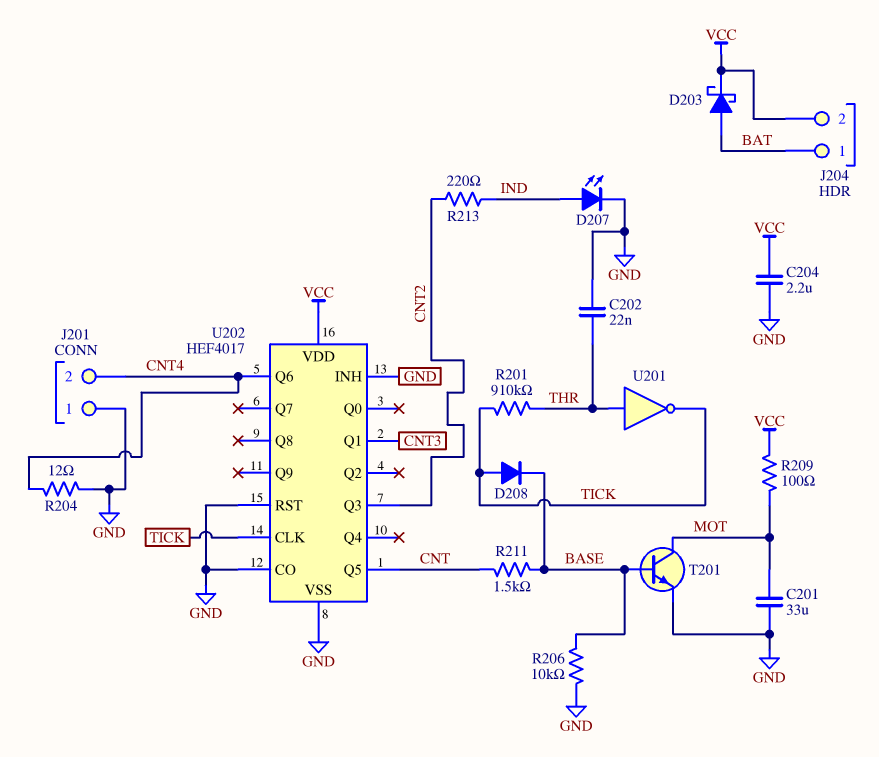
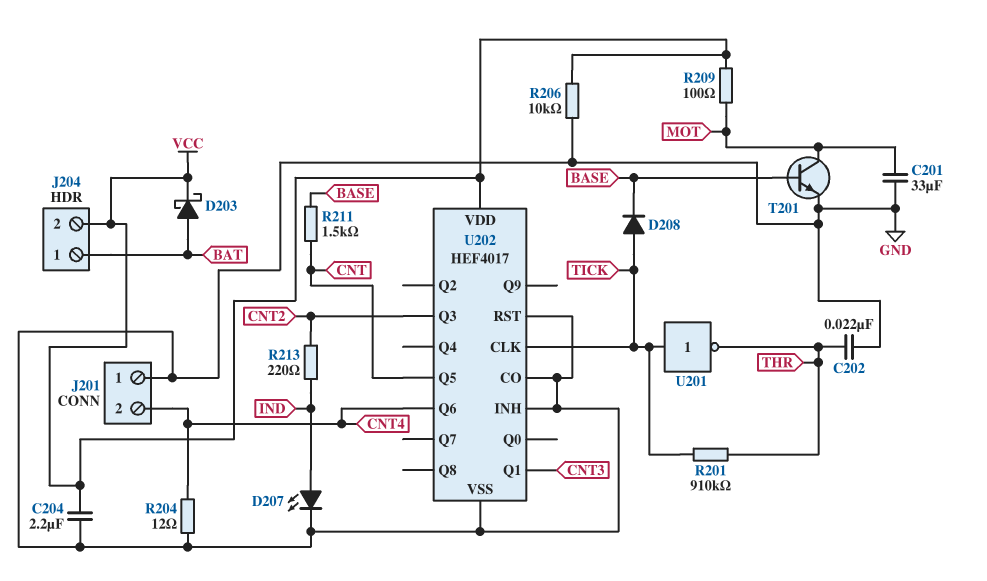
R206: 10k (BASE, GND) -> 10k (GND, VCC)
U201: NOT (in THR, out TICK) -> NOT (in TICK, out THR)

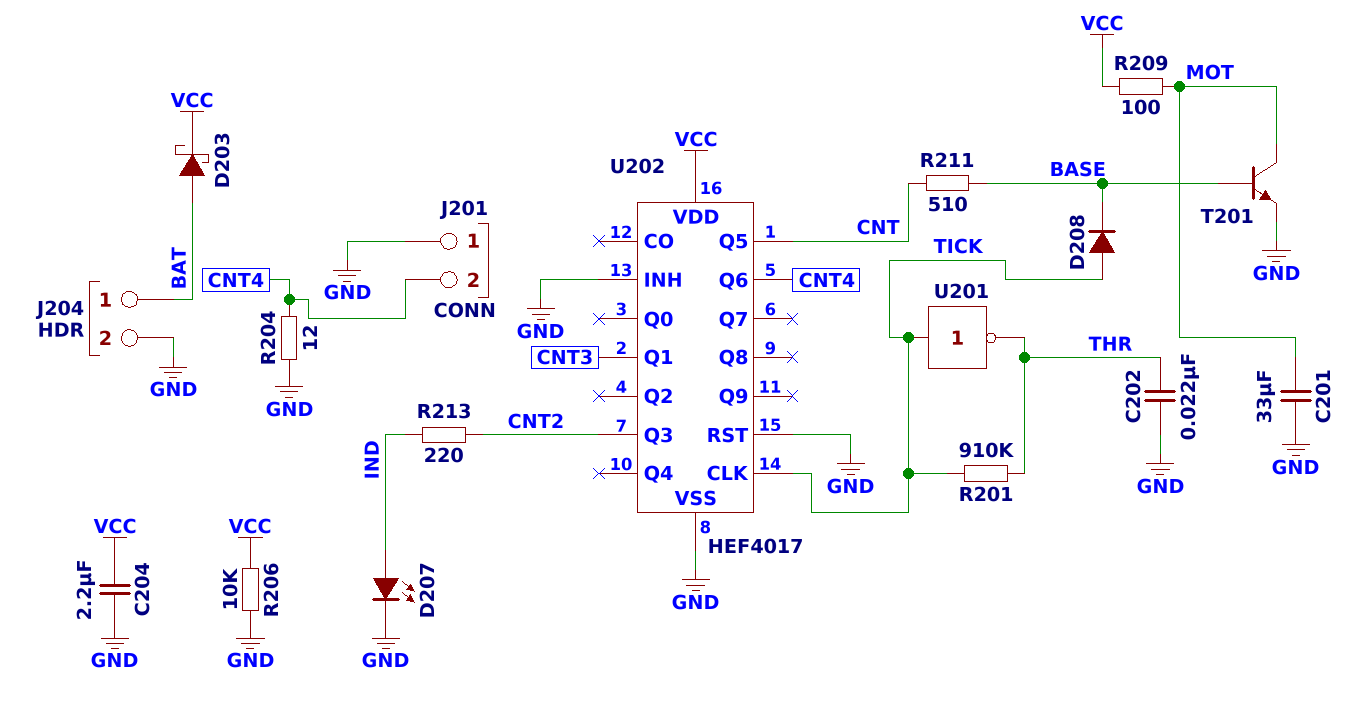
J204 pin 2: VCC -> GND
R211: 1.5k (BASE, CNT) -> 510 (BASE, CNT)
U202 pin CO: GND -> none

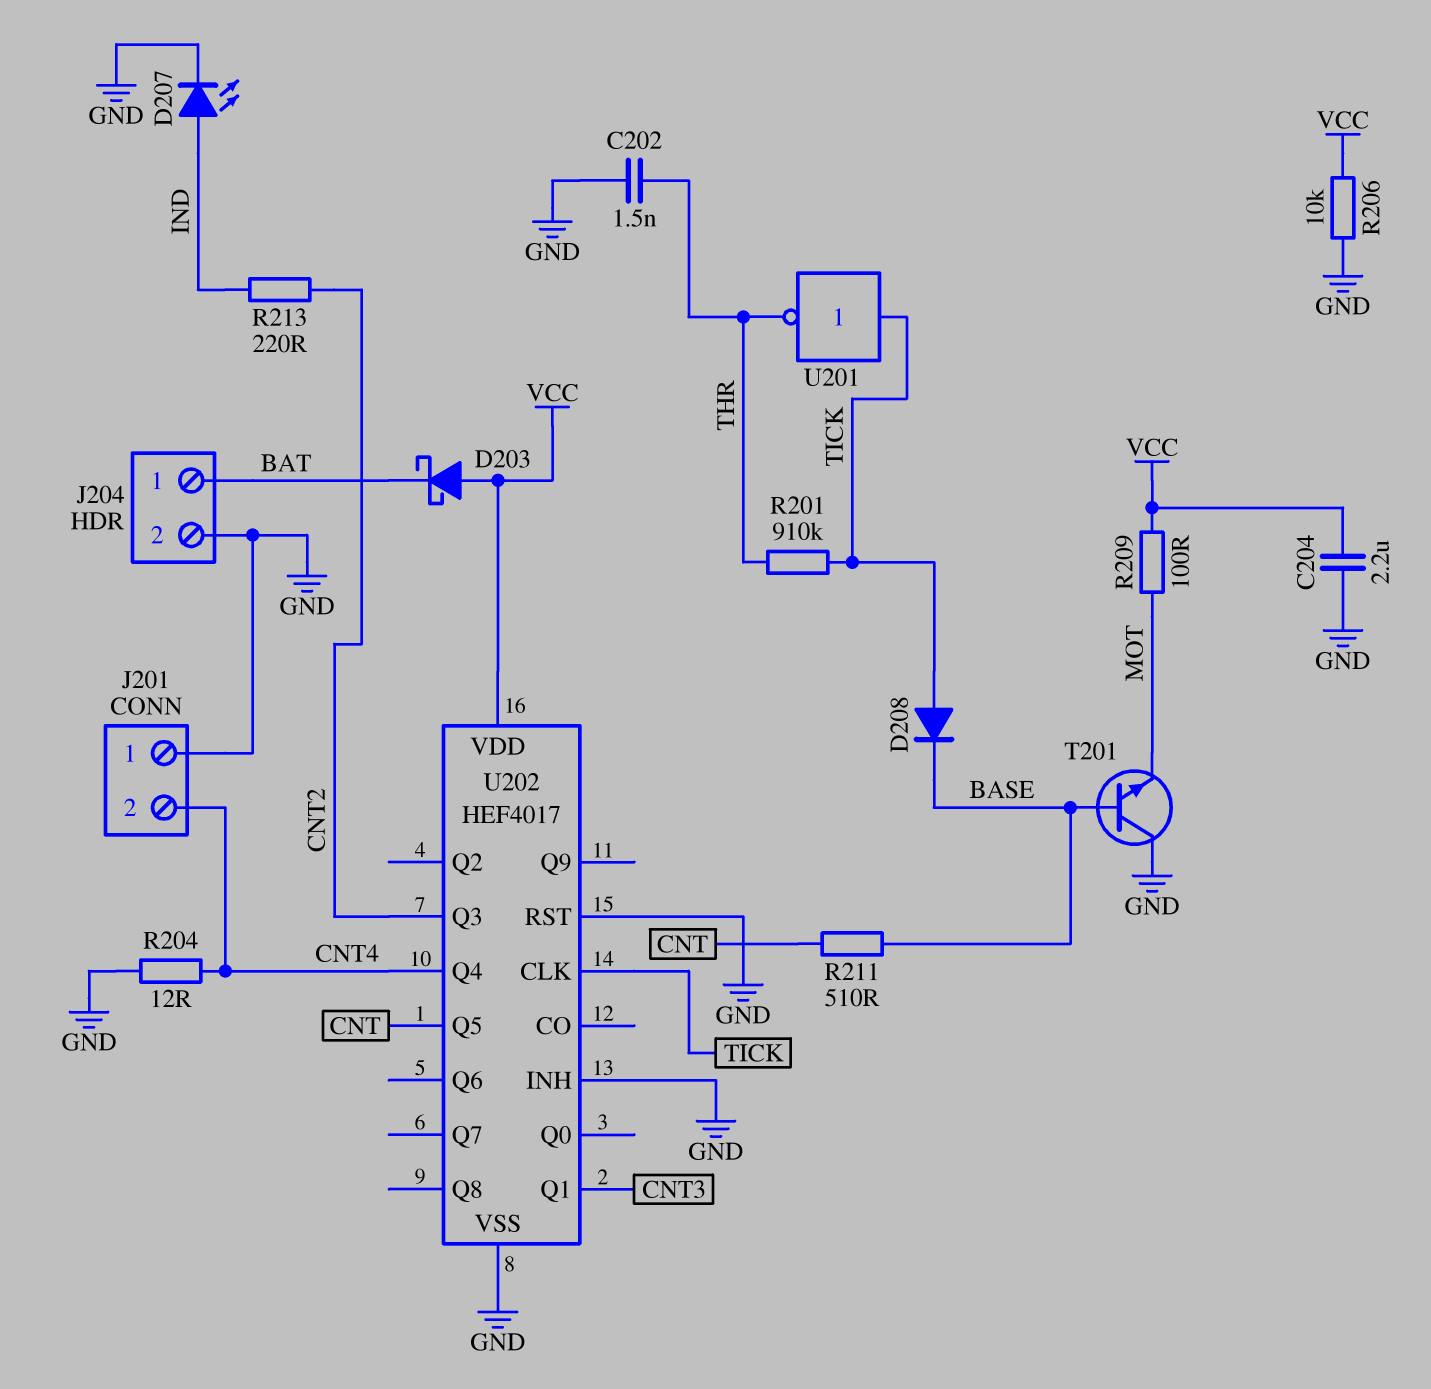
C201: 33uF (GND, MOT) -> none
C202: 22nF (GND, THR) -> 1.5nF (GND, THR)
D203: schottky (A BAT, K VCC) -> schottky (A VCC, K BAT)
T201: NPN (B BASE, C MOT, E GND) -> NPN (B BASE, C GND, E MOT)
U202 pin Q4: none -> CNT4
U202 pin Q6: CNT4 -> none

